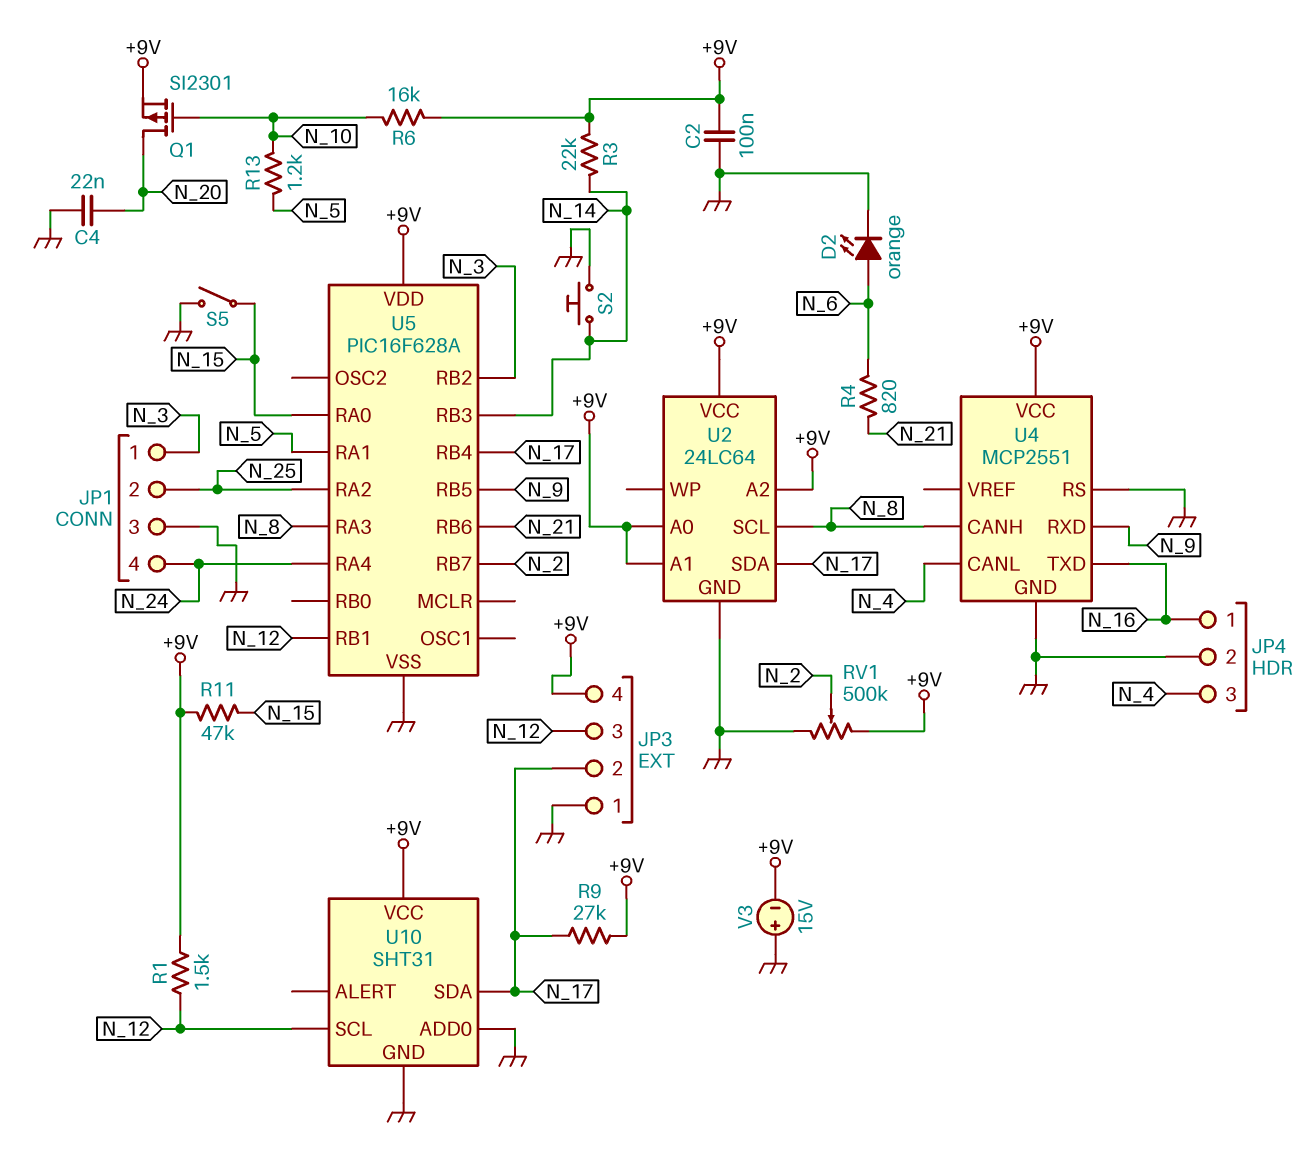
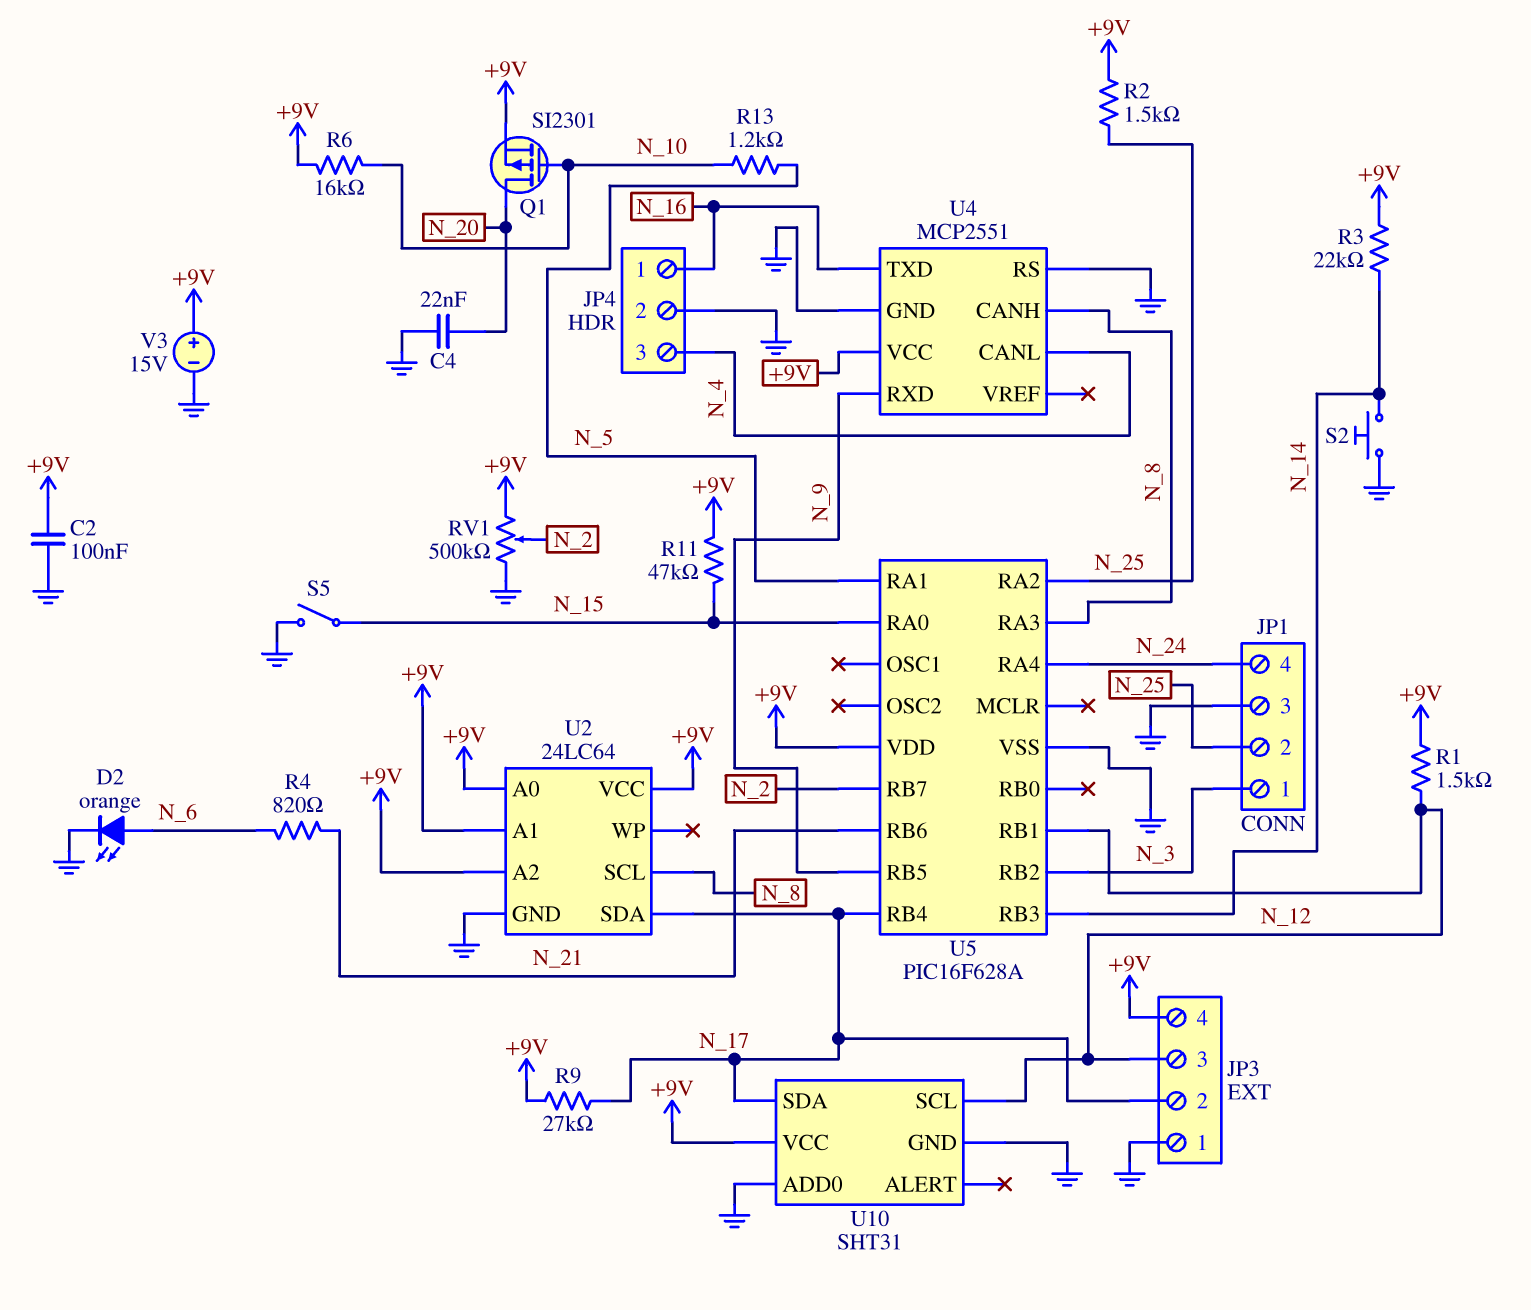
R2: none -> 1.5k (+9V, N_25)
V3: 15V (plus GND, minus +9V) -> 15V (plus +9V, minus GND)

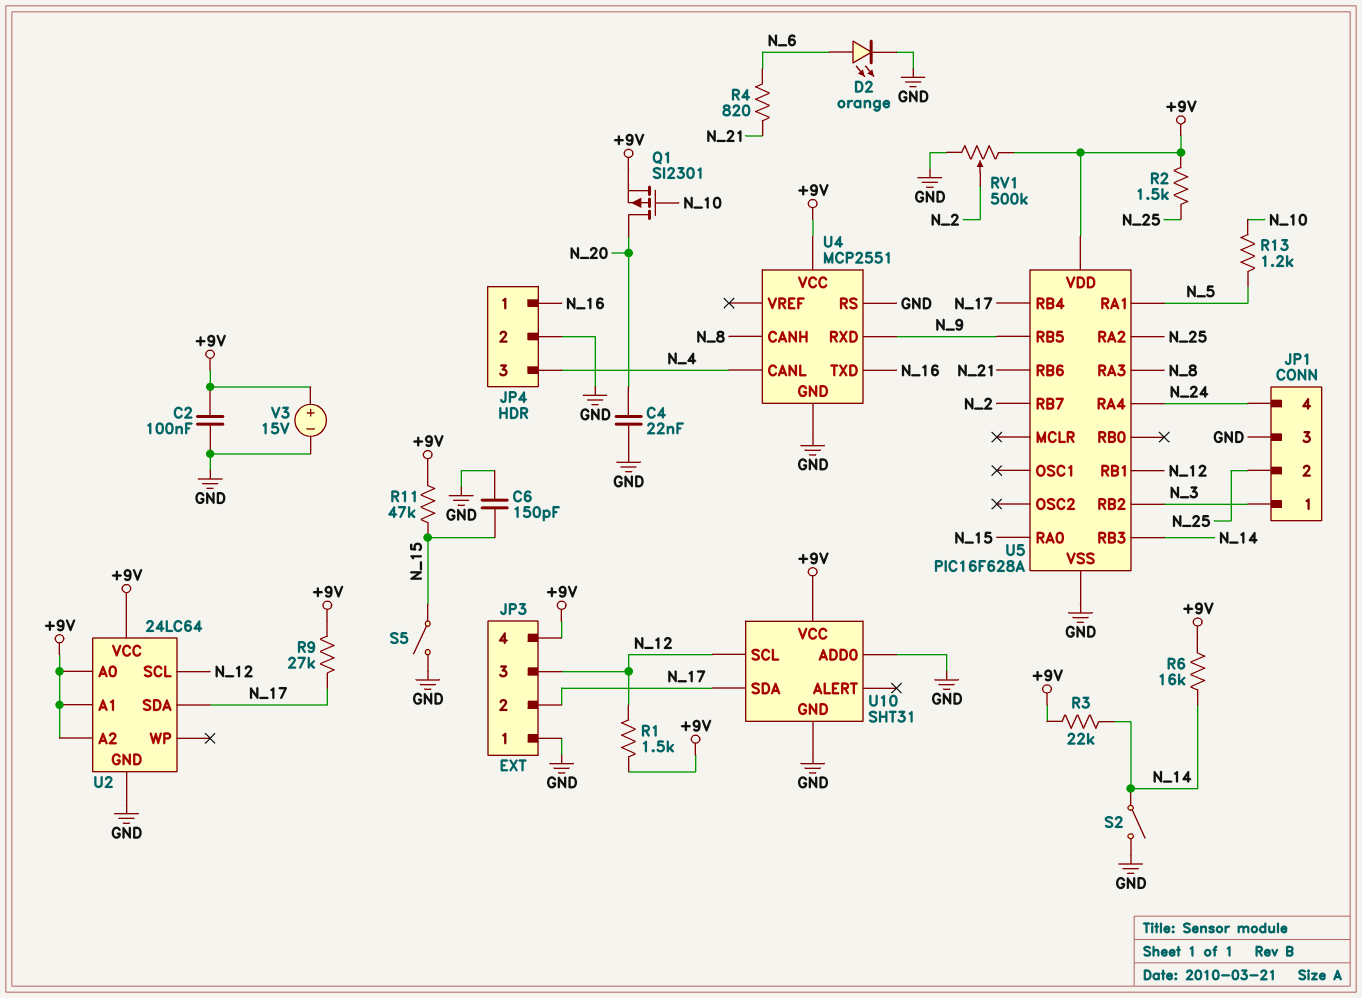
C6: none -> 150pF (GND, N_15)
R6: 16k (+9V, N_10) -> 16k (+9V, N_14)
S2: button (GND, N_14) -> switch (GND, N_14)
U2 pin SCL: N_8 -> N_12

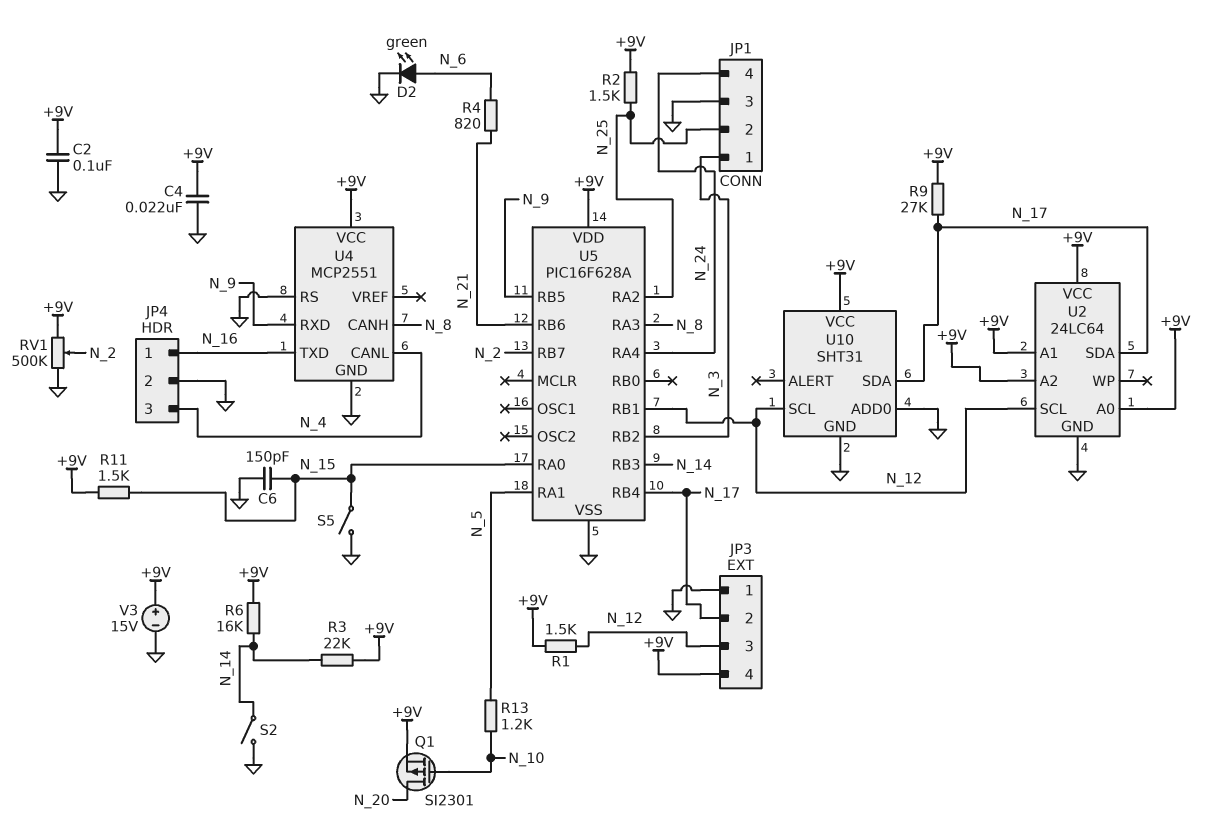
C4: 22nF (GND, N_20) -> 22nF (+9V, GND)
D2: LED orange (A N_6, K GND) -> LED green (A N_6, K GND)
R11: 47k (+9V, N_15) -> 1.5k (+9V, N_15)

